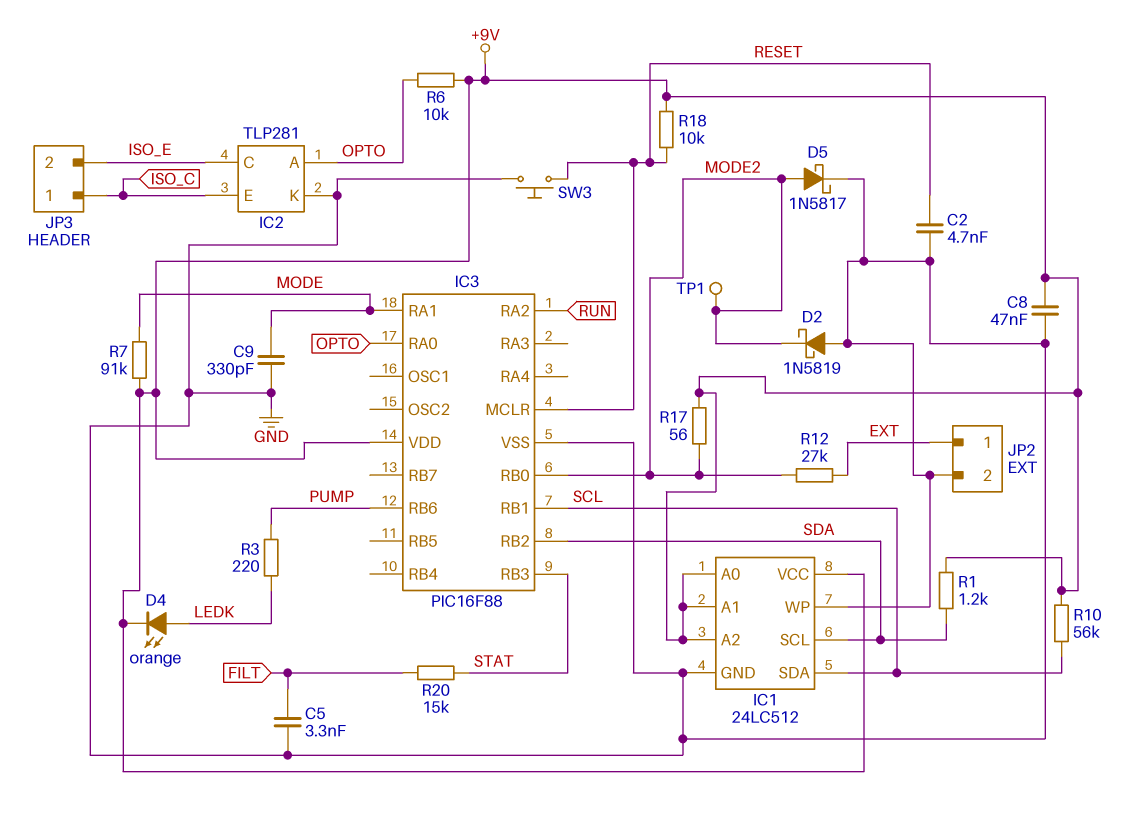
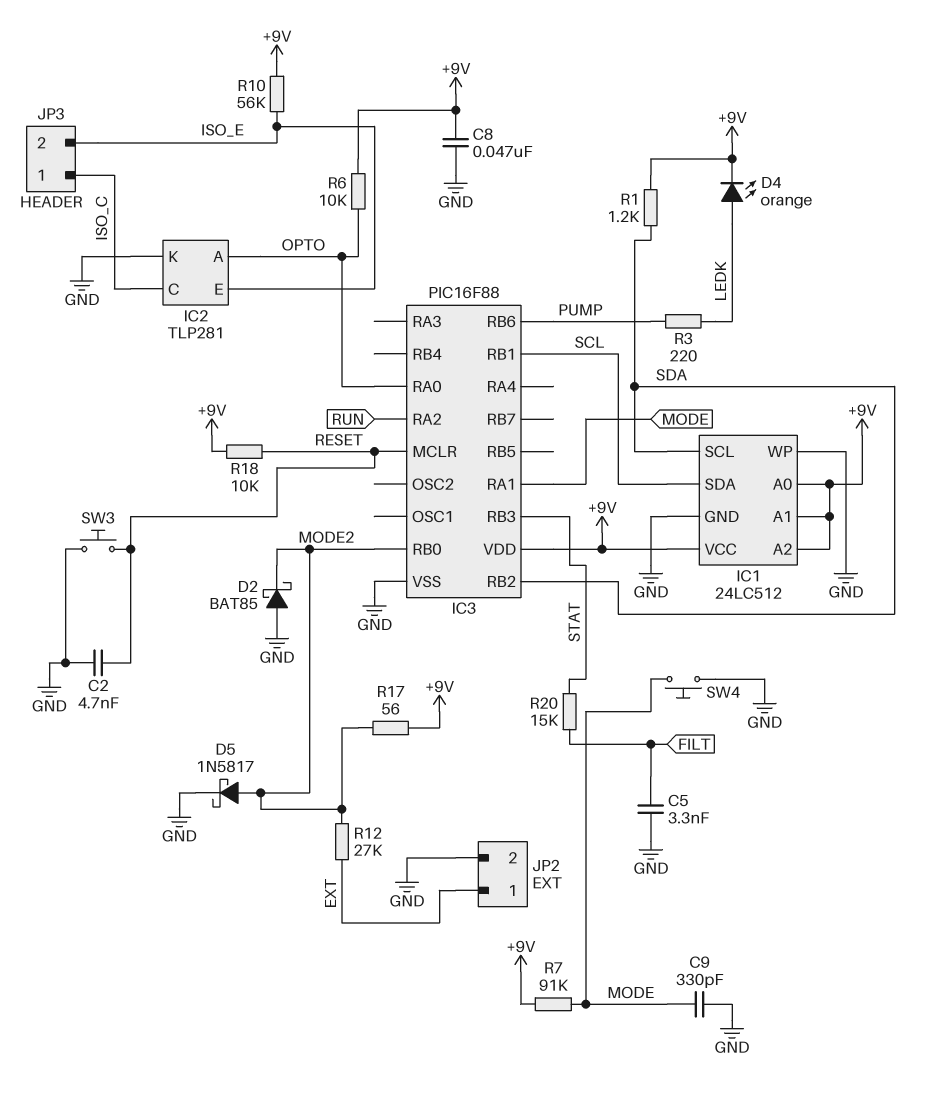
D2: schottky 1N5819 (A GND, K MODE2) -> schottky BAT85 (A GND, K MODE2)
IC2 pin C: ISO_E -> ISO_C
IC2 pin E: ISO_C -> ISO_E
R10: 56k (+9V, SCL) -> 56k (+9V, ISO_E)
SW4: none -> button (GND, MODE)
TP1: test point (MODE2) -> none

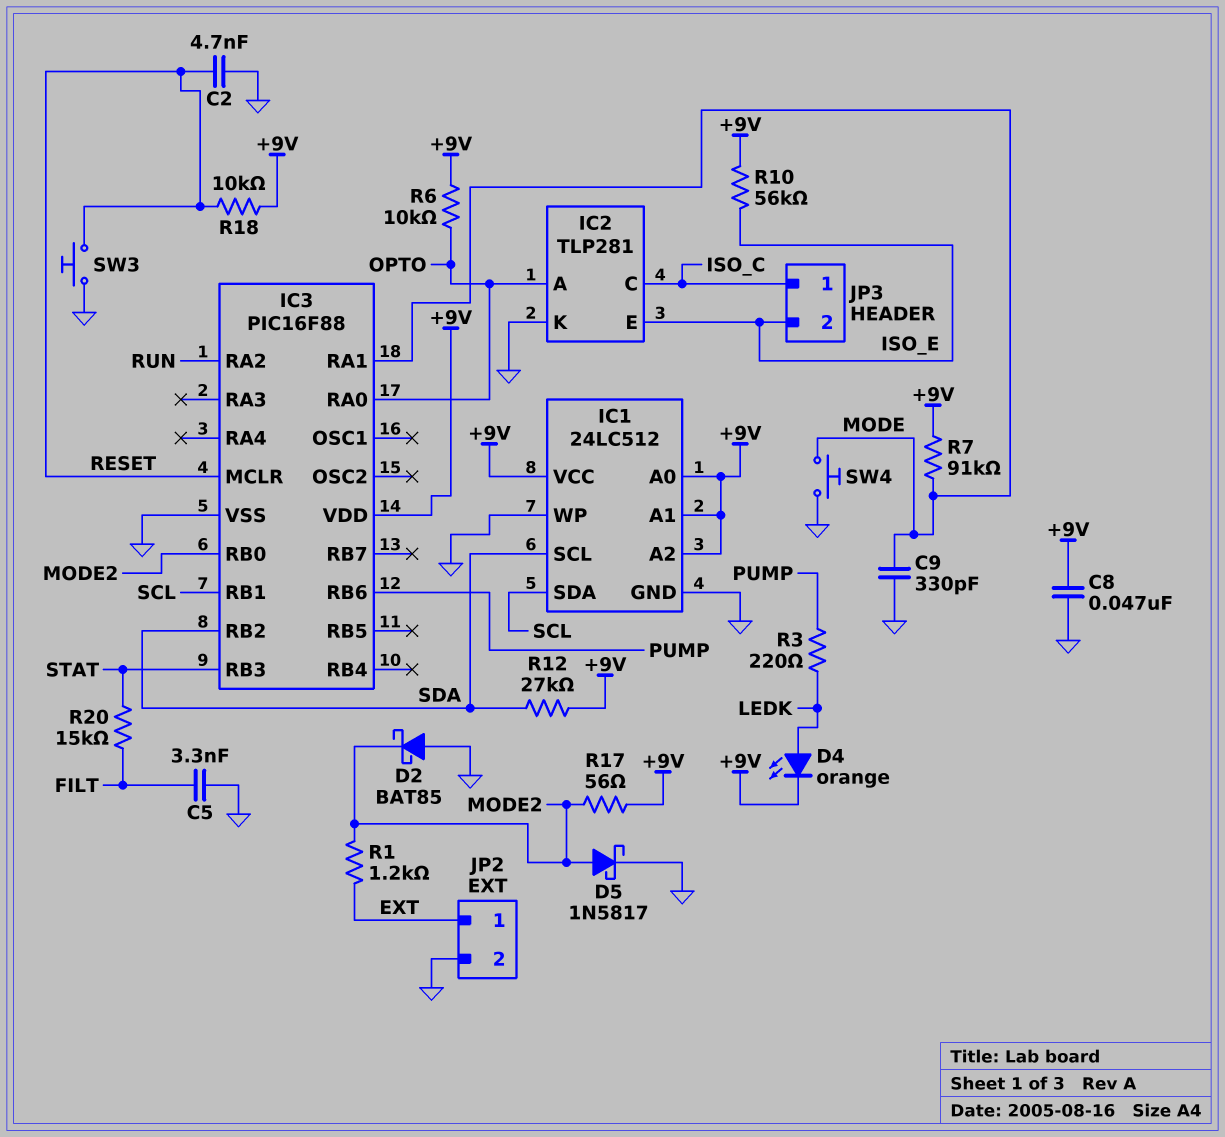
R1: 1.2k (+9V, SDA) -> 1.2k (EXT, MODE2)
R12: 27k (EXT, MODE2) -> 27k (+9V, SDA)

